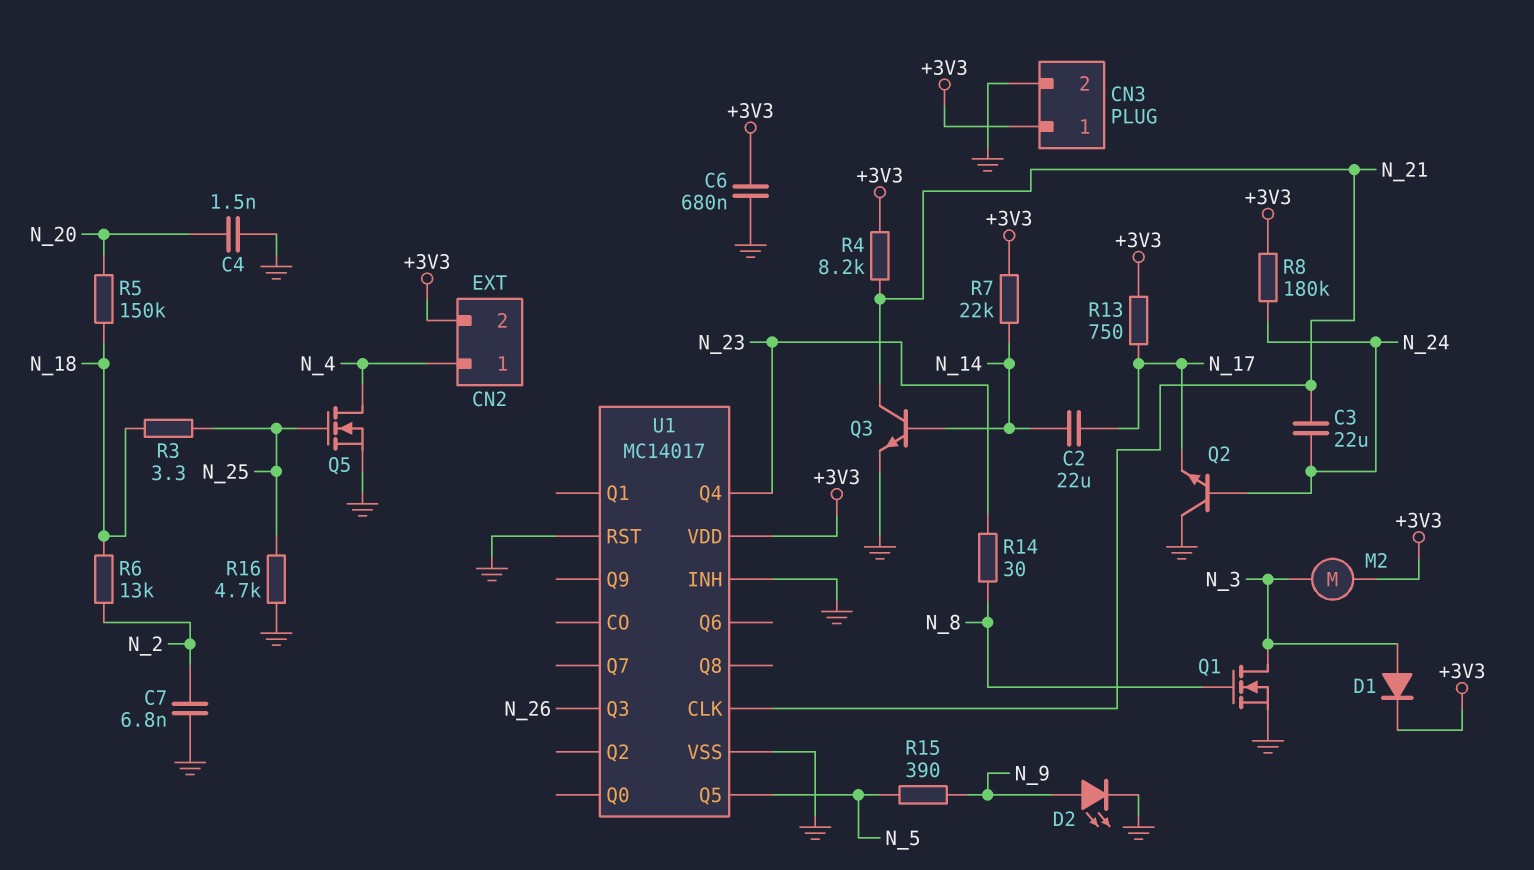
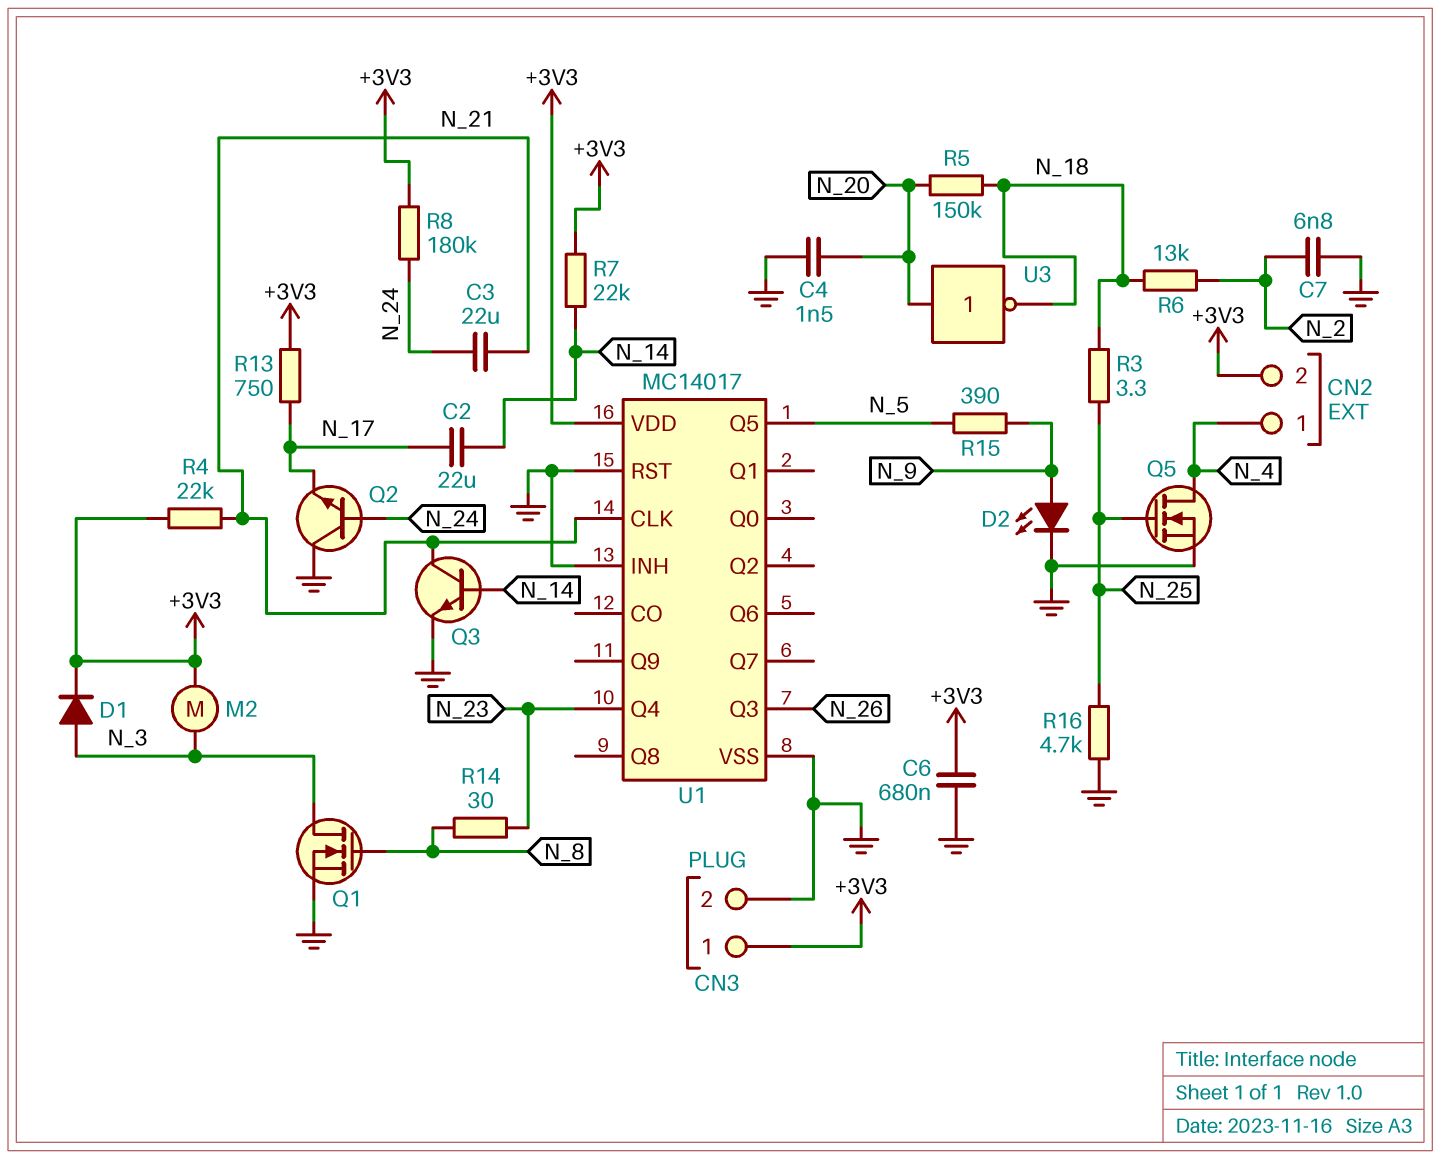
R4: 8.2k (+3V3, N_21) -> 22k (+3V3, N_21)
U3: none -> NOT (in N_20, out N_18)

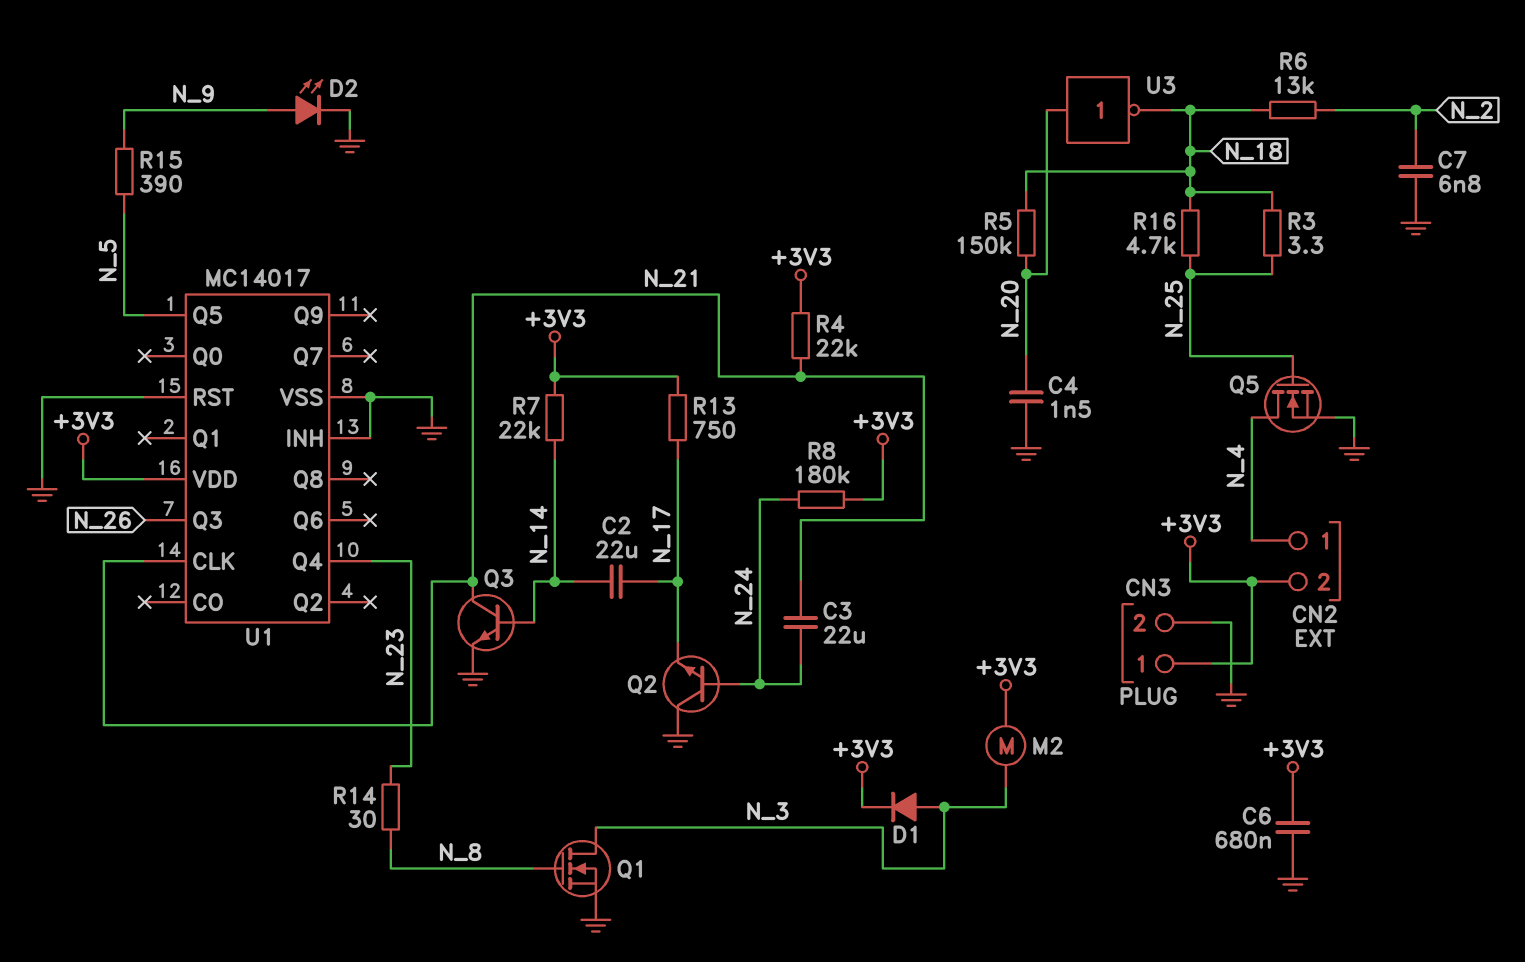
R16: 4.7k (GND, N_25) -> 4.7k (N_18, N_25)

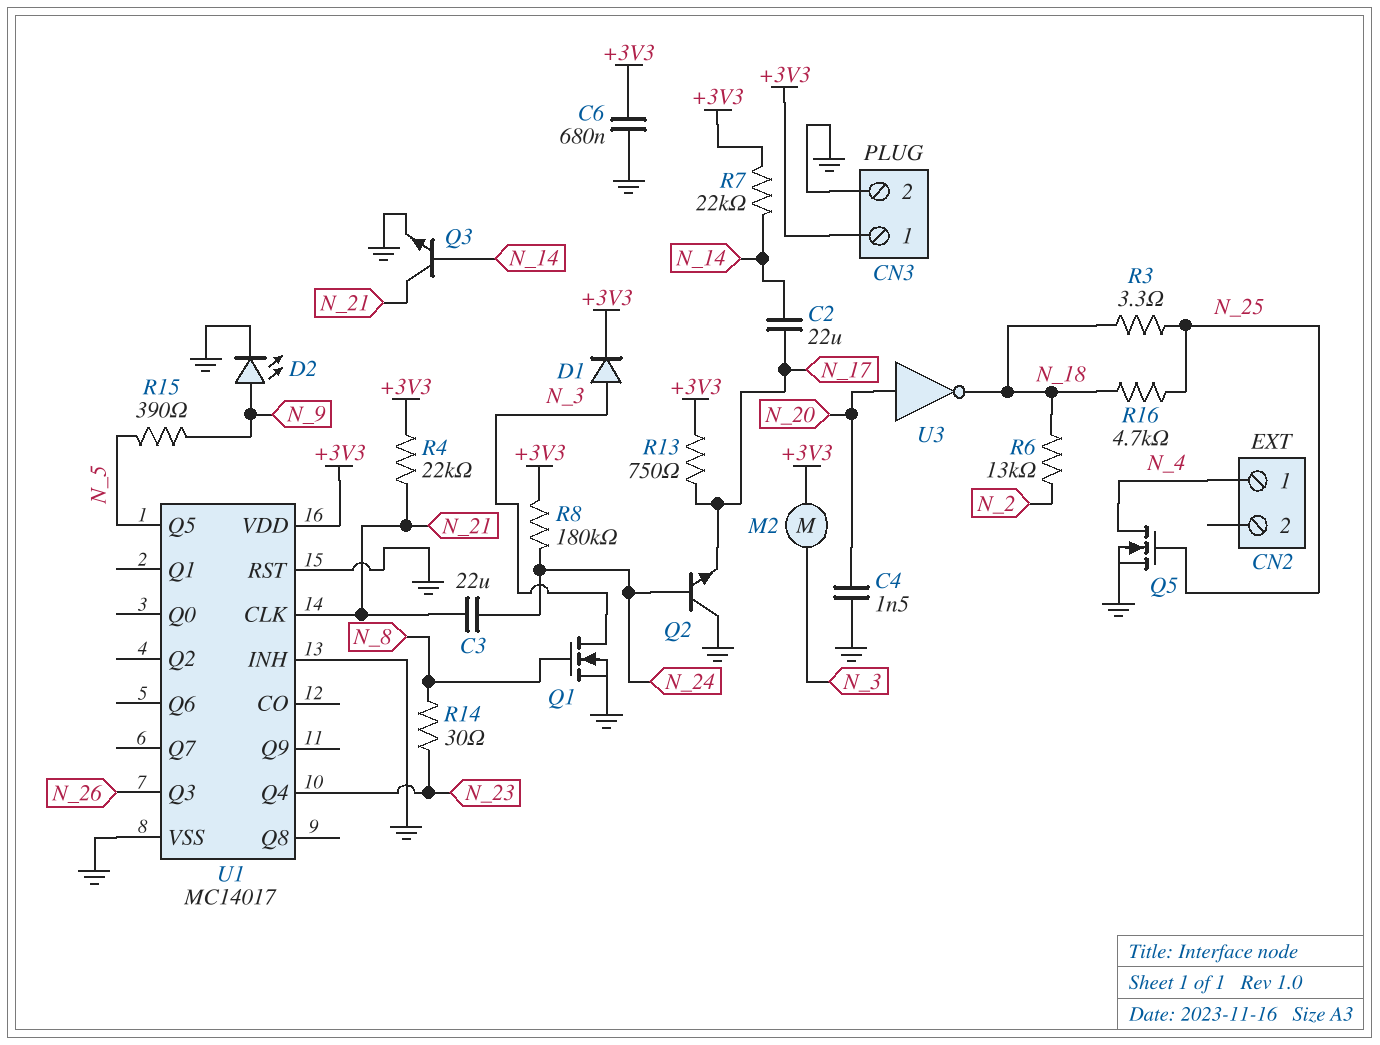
C7: 6.8nF (GND, N_2) -> none
CN2 pin 2: +3V3 -> none
R5: 150k (N_18, N_20) -> none

